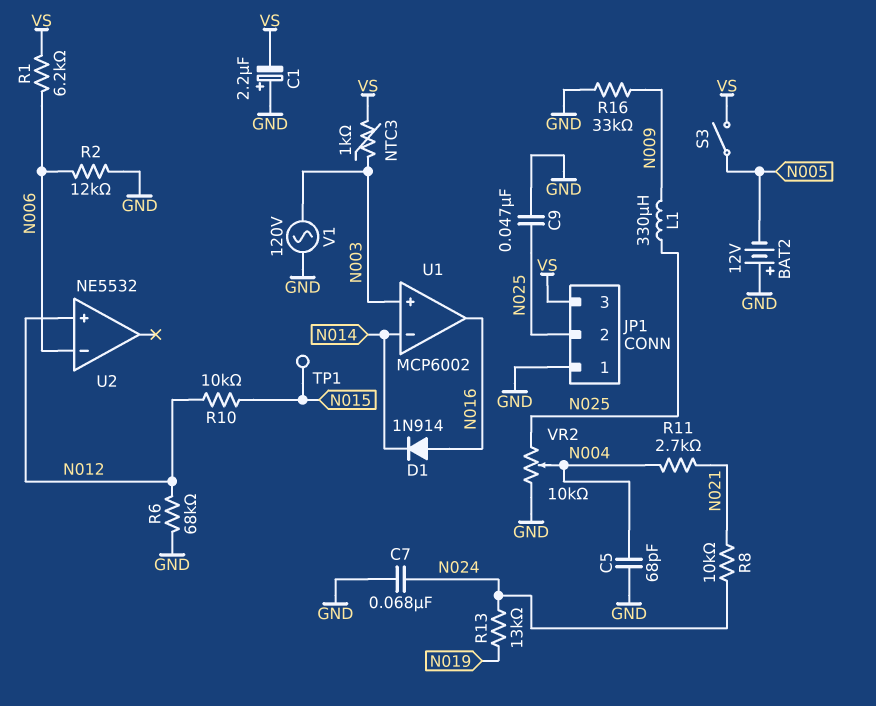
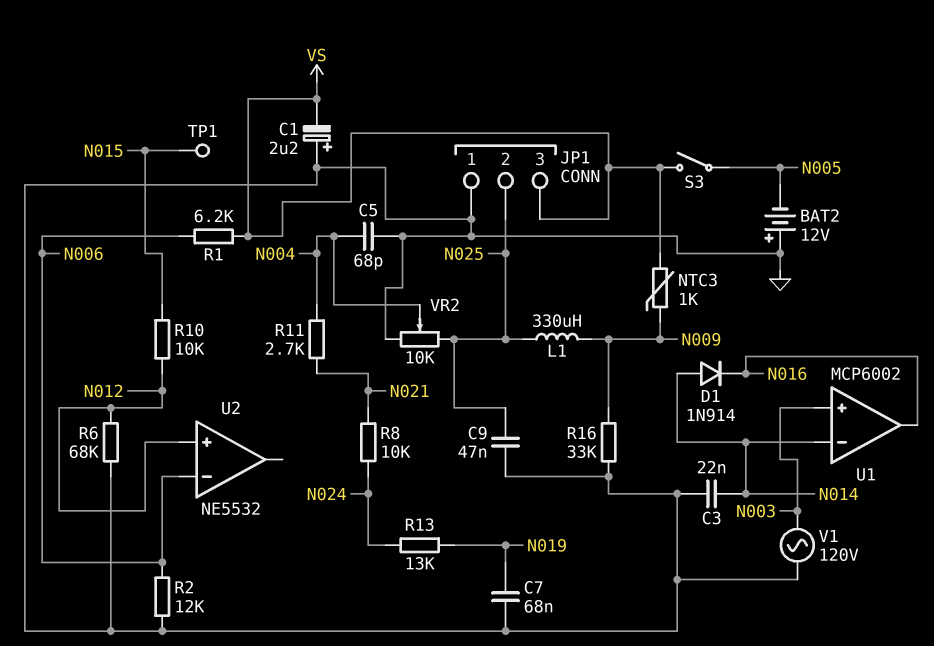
C3: none -> 22nF (GND, N014)
C7: 68nF (GND, N024) -> 68nF (GND, N019)
D1: diode 1N914 (A N016, K N014) -> diode 1N914 (A N014, K N016)
NTC3: 1k (N003, VS) -> 1k (N009, VS)

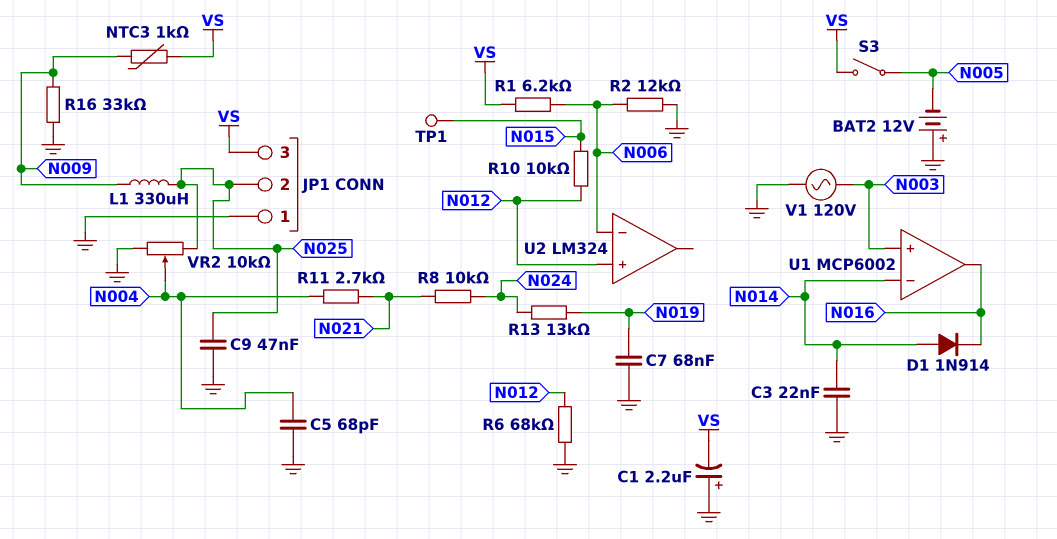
U2: NE5532 -> LM324

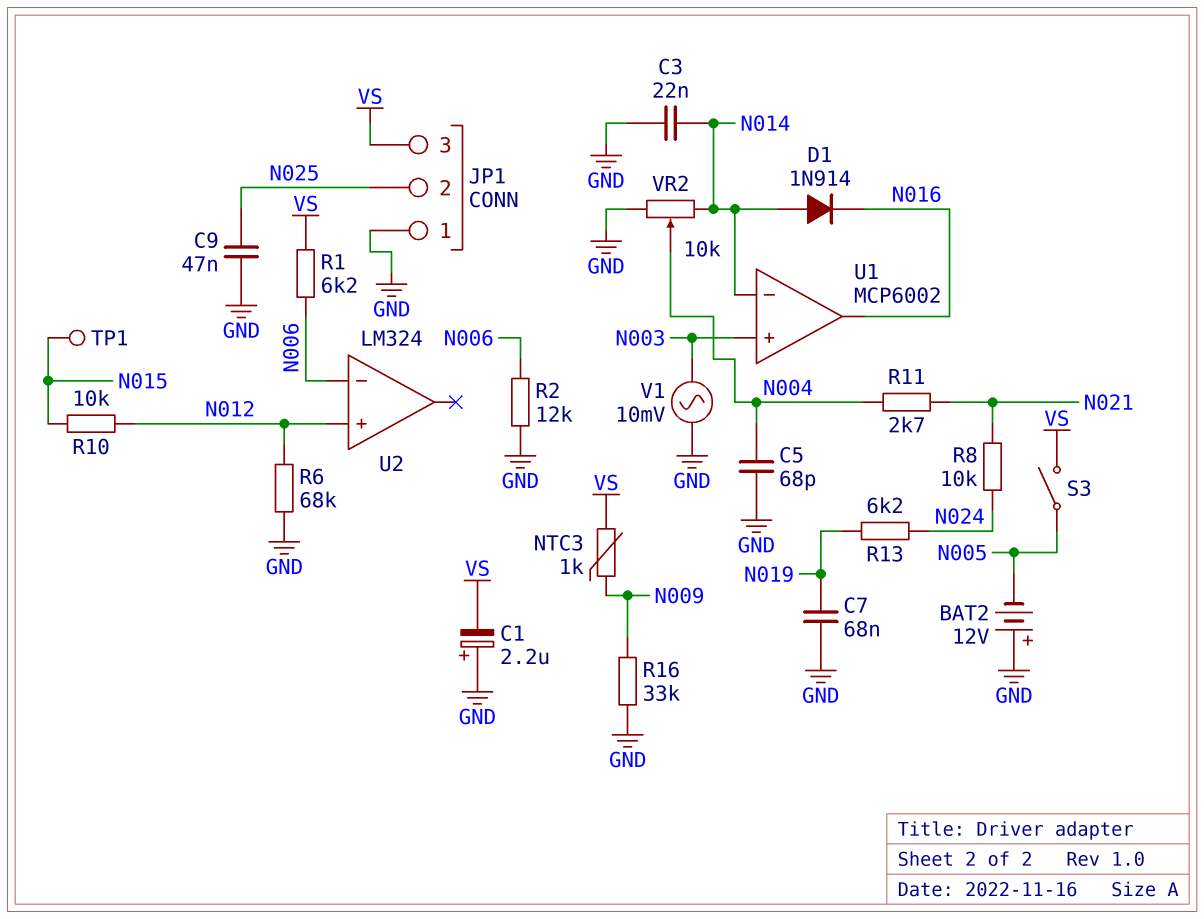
L1: 330uH (N009, N025) -> none
R13: 13k (N019, N024) -> 6.2k (N019, N024)
V1: AC 120V (GND, N003) -> AC 10mV (GND, N003)
VR2: 10k (GND, N025, wiper N004) -> 10k (GND, N014, wiper N004)

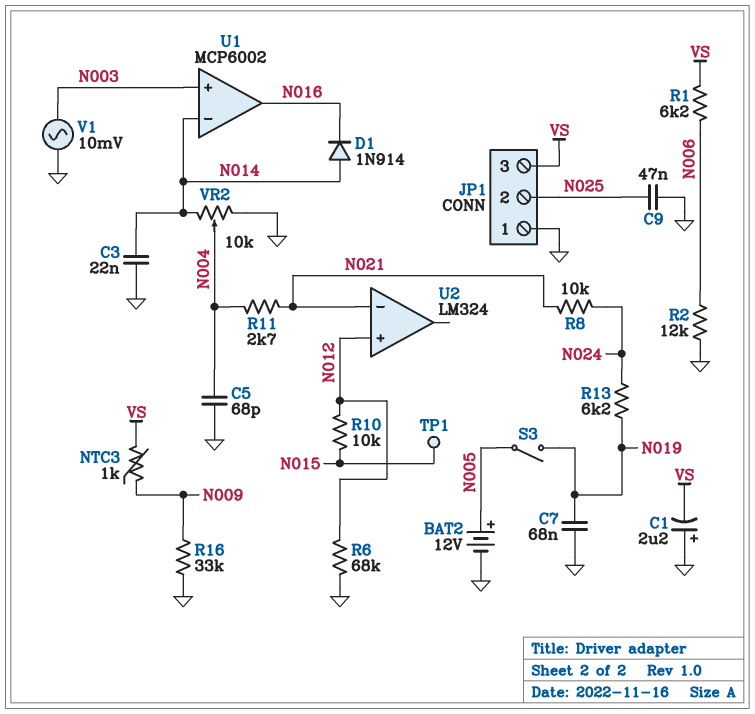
BAT2: 12V (plus GND, minus N005) -> 12V (plus N005, minus GND)
S3: switch (N005, VS) -> switch (N005, N019)
U2 pin in-: N006 -> N021

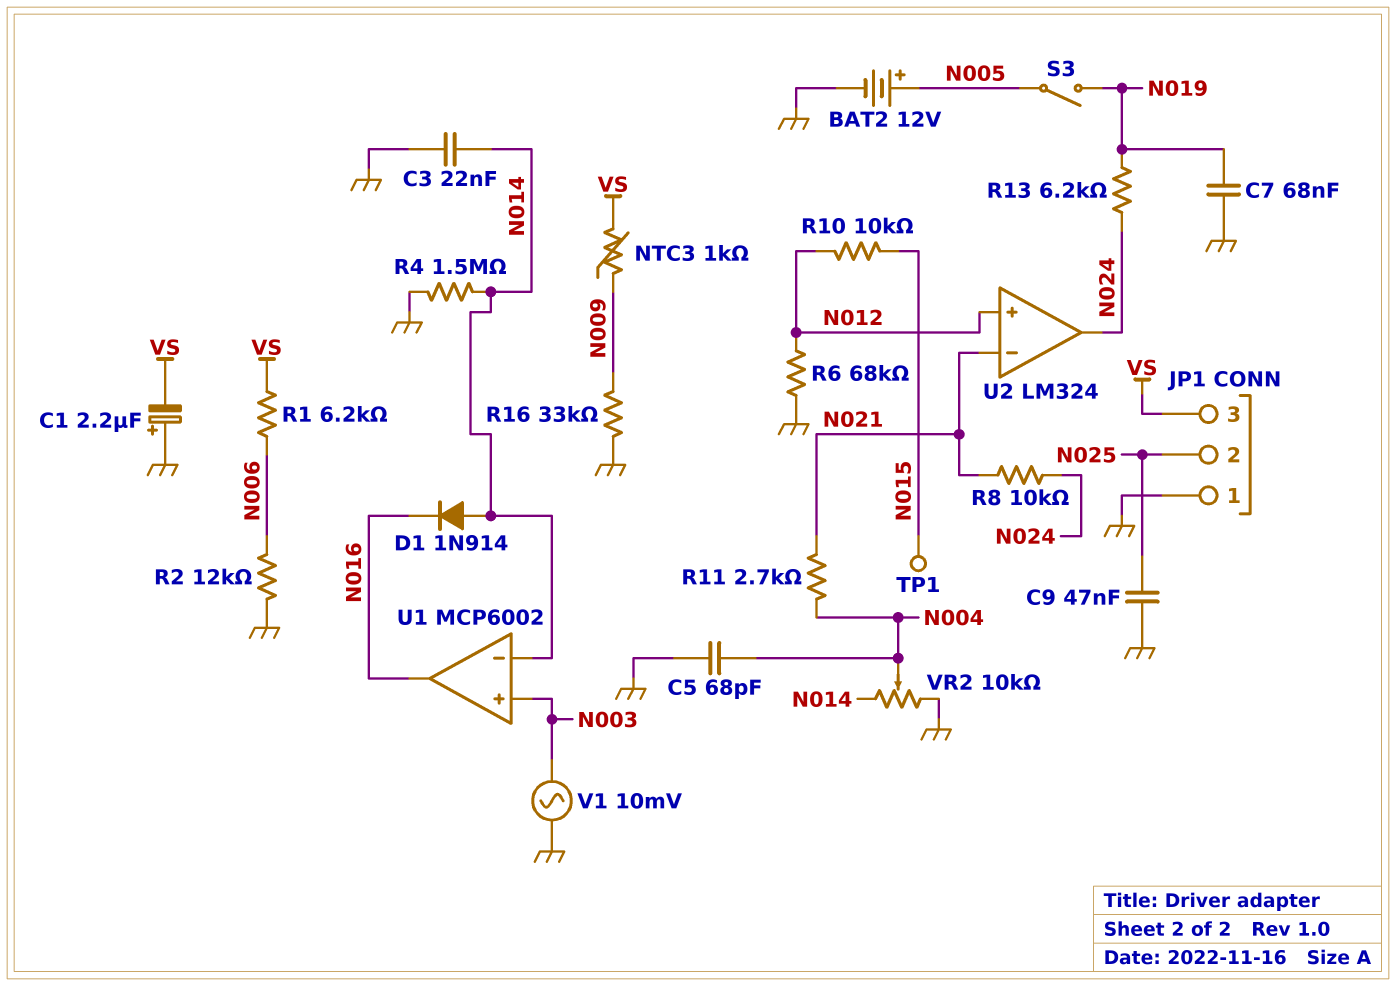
R4: none -> 1.5M (GND, N014)
U2 pin out: none -> N024

